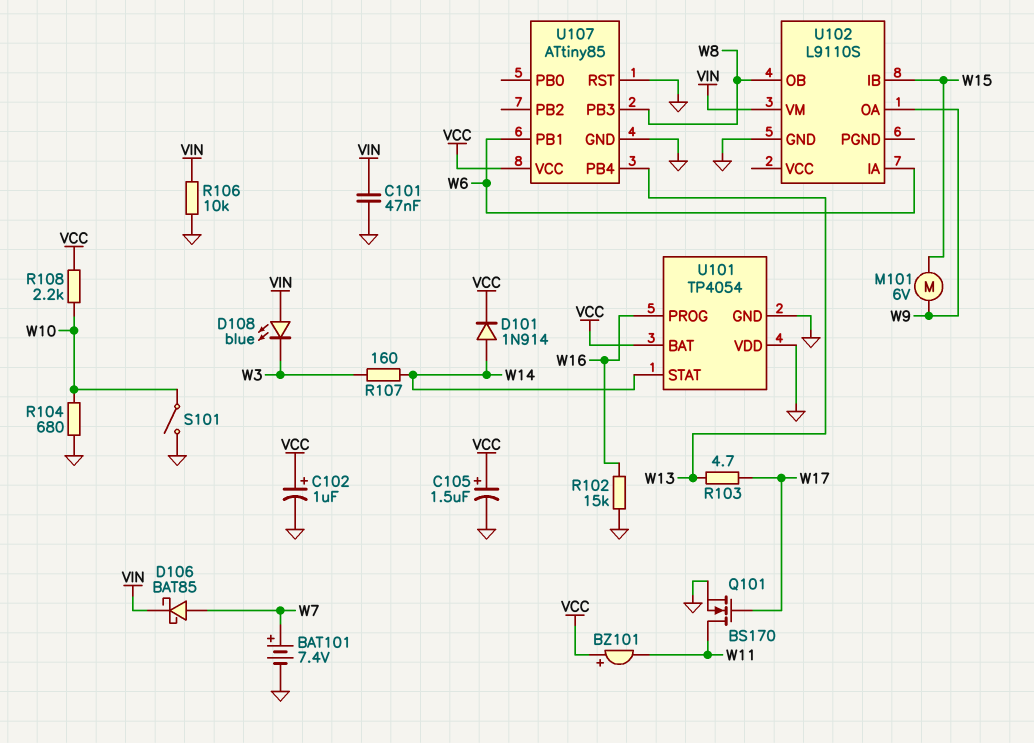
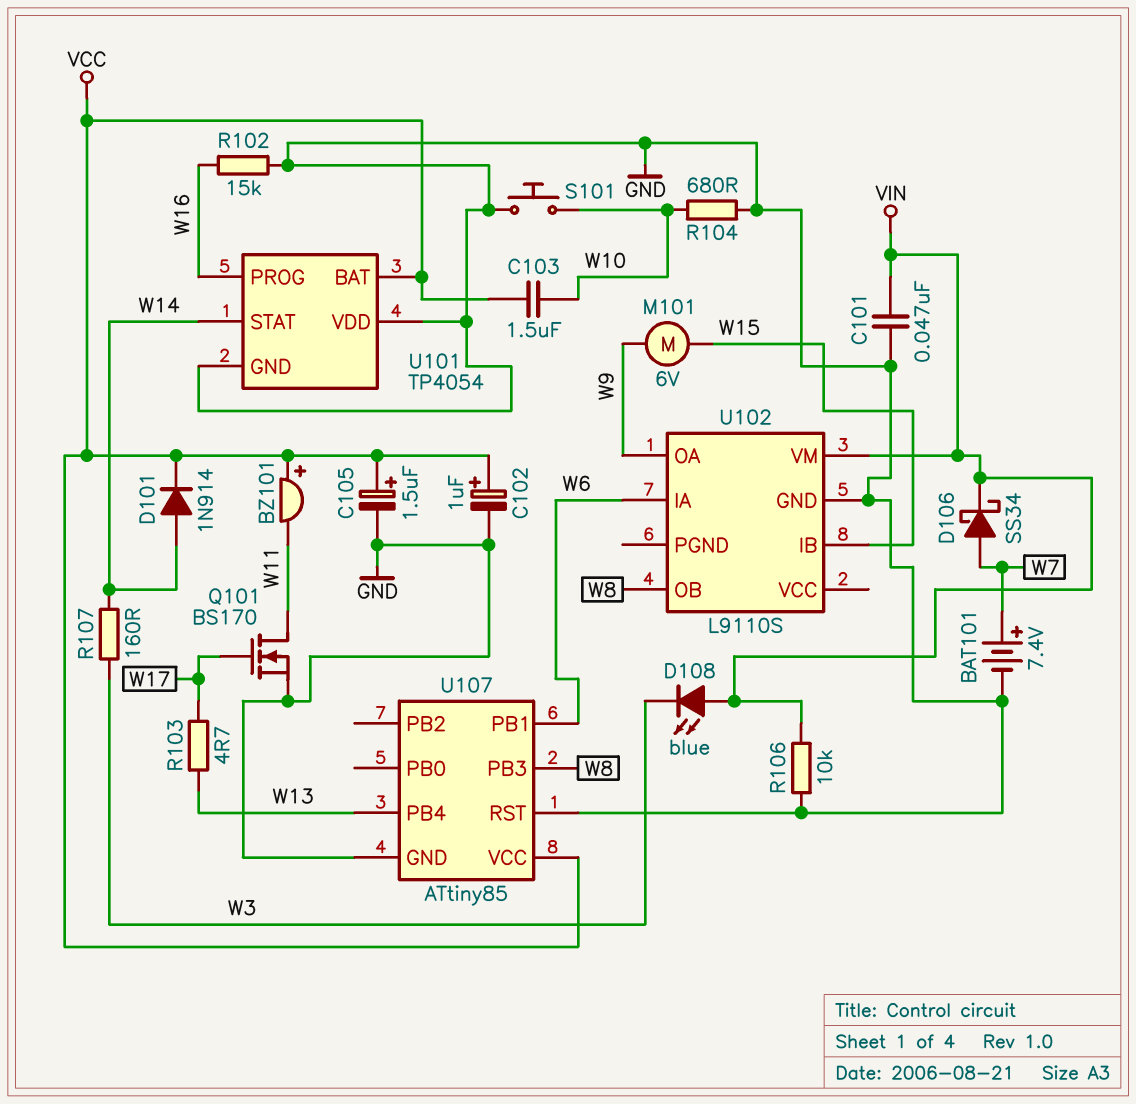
C103: none -> 1.5uF (VCC, W10)
D106: schottky BAT85 (A W7, K VIN) -> schottky SS34 (A W7, K VIN)
R108: 2.2k (VCC, W10) -> none
S101: switch (GND, W10) -> button (GND, W10)

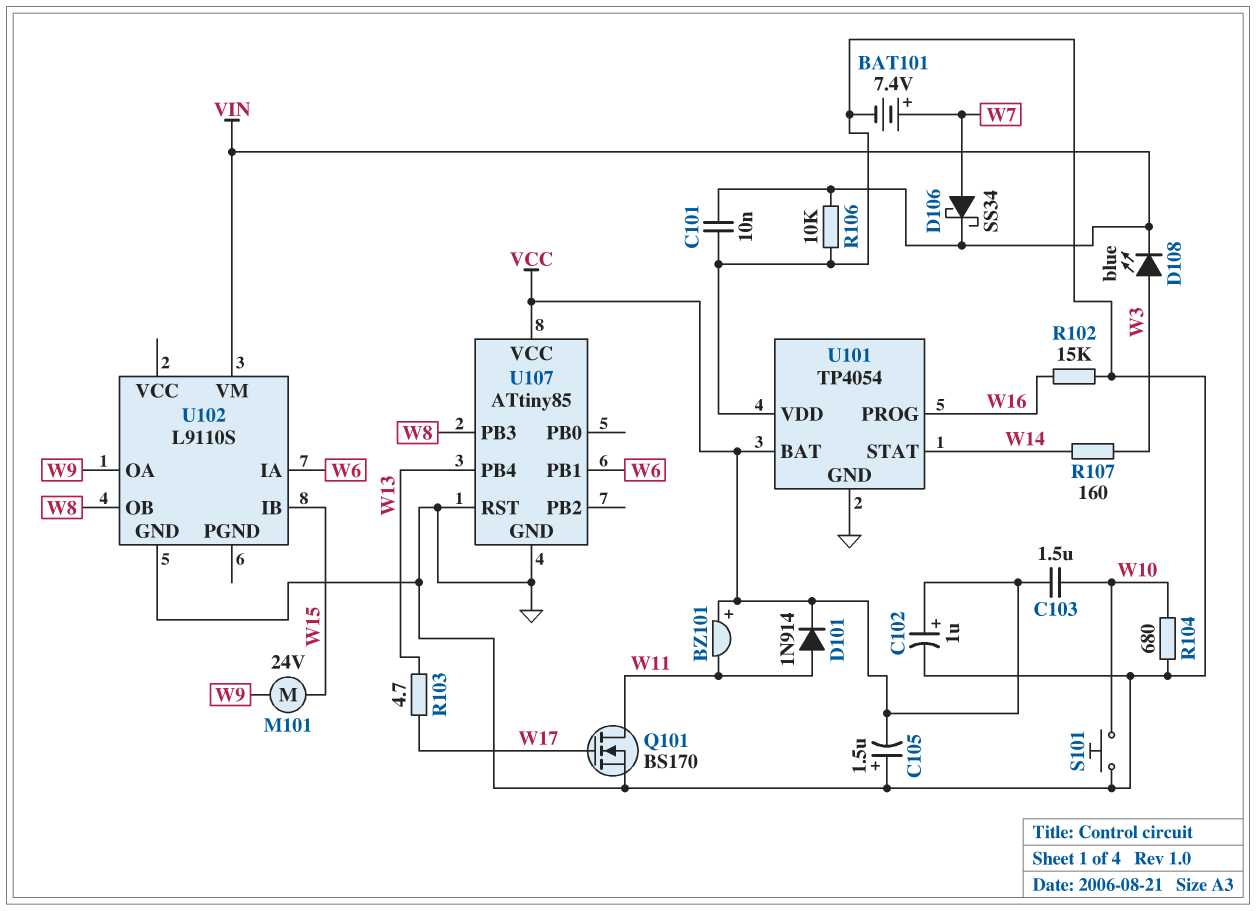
C101: 47nF (GND, VIN) -> 10nF (GND, VIN)
C105: 1.5uF (plus VCC, minus GND) -> 1.5uF (plus GND, minus VCC)
D101: diode 1N914 (A W14, K VCC) -> diode 1N914 (A W11, K VCC)
D108: LED blue (A VIN, K W3) -> LED blue (A W3, K VIN)
M101: motor 6V (W9, W15) -> motor 24V (W9, W15)

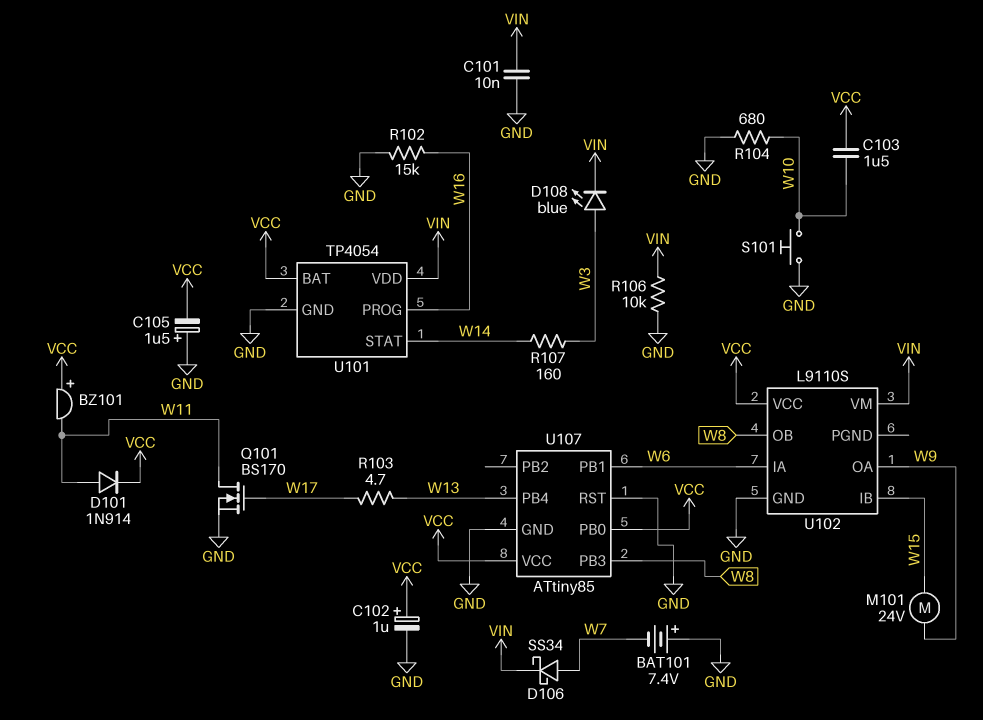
BAT101: 7.4V (plus W7, minus GND) -> 7.4V (plus GND, minus W7)
U101 pin VDD: GND -> VIN
U102 pin VCC: none -> VCC
U107 pin PB0: none -> VCC

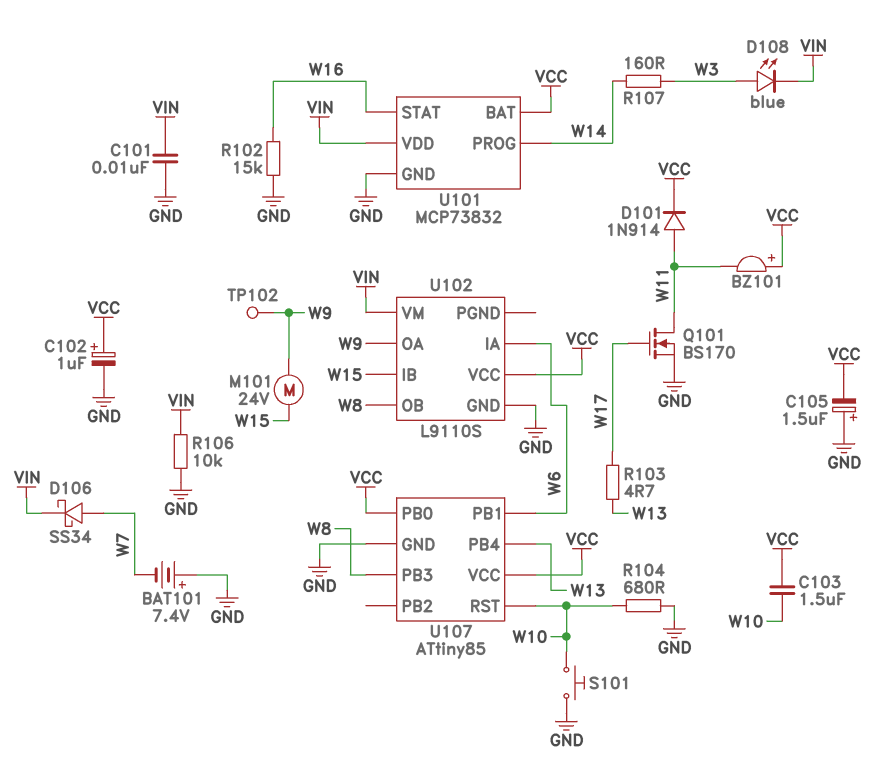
TP102: none -> test point (W9)
U101: TP4054 -> MCP73832
U101 pin PROG: W16 -> W14
U101 pin STAT: W14 -> W16
U107 pin RST: GND -> W10

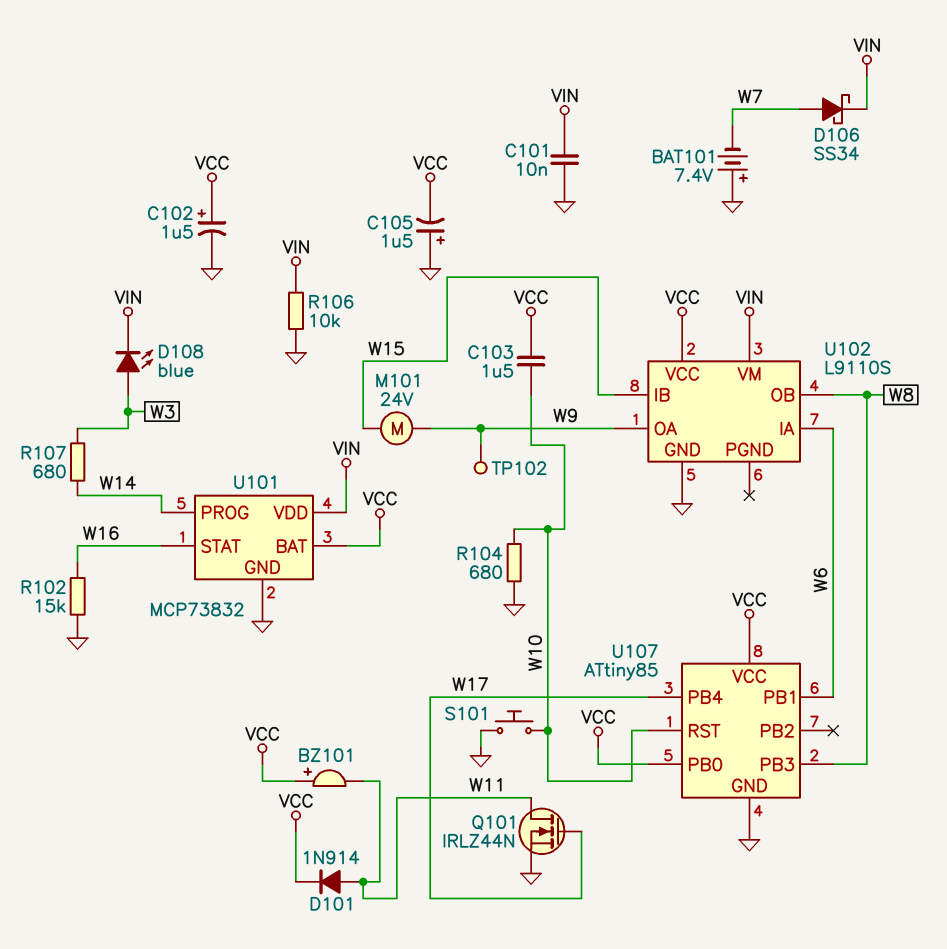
C102: 1uF (plus VCC, minus GND) -> 1.5uF (plus VCC, minus GND)
Q101: NMOS BS170 (G W17, D W11, S GND) -> NMOS IRLZ44N (G W17, D W11, S GND)
R103: 4.7 (W13, W17) -> none
R107: 160 (W3, W14) -> 680 (W3, W14)
U107 pin PB4: W13 -> W17

